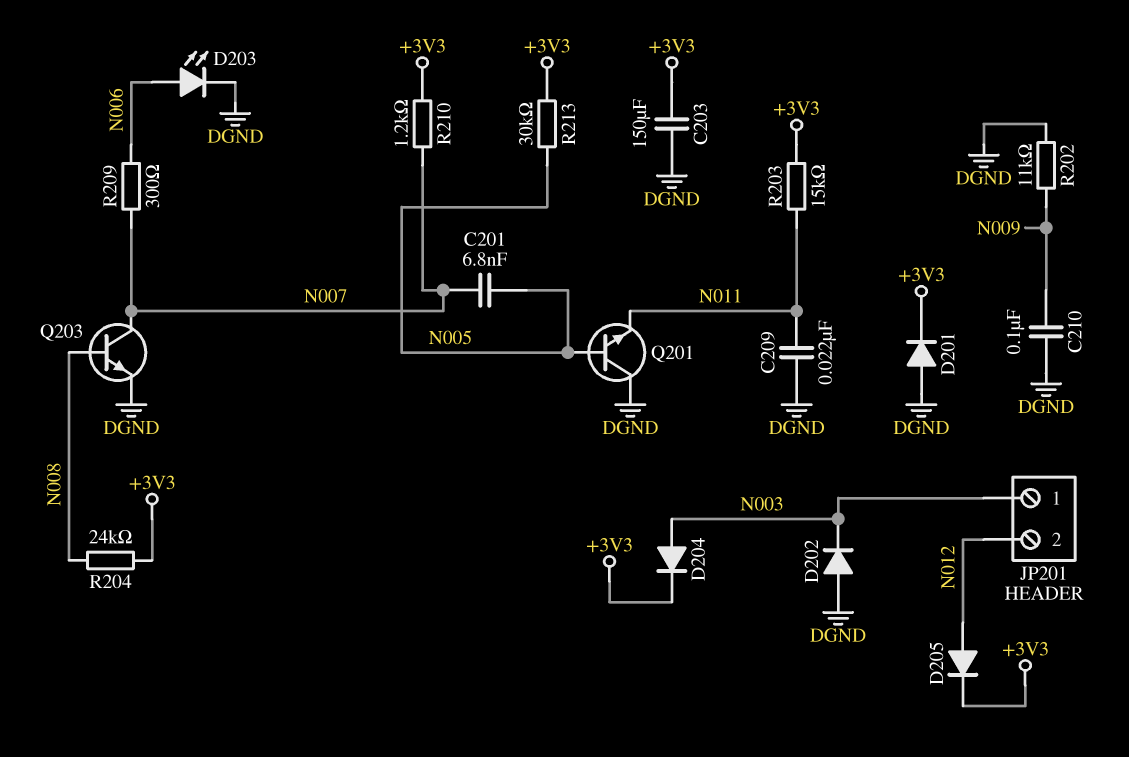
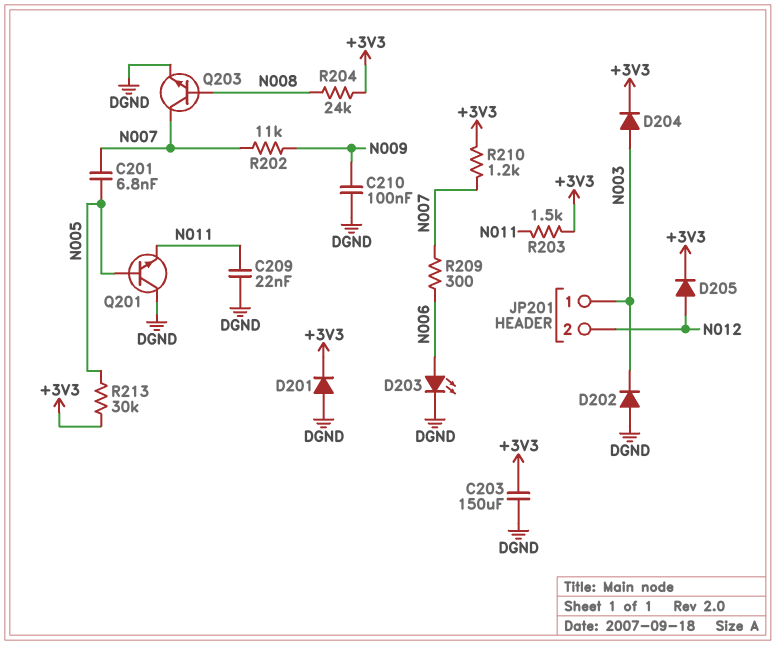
R202: 11k (DGND, N009) -> 11k (N007, N009)
R203: 15k (+3V3, N011) -> 1.5k (+3V3, N011)

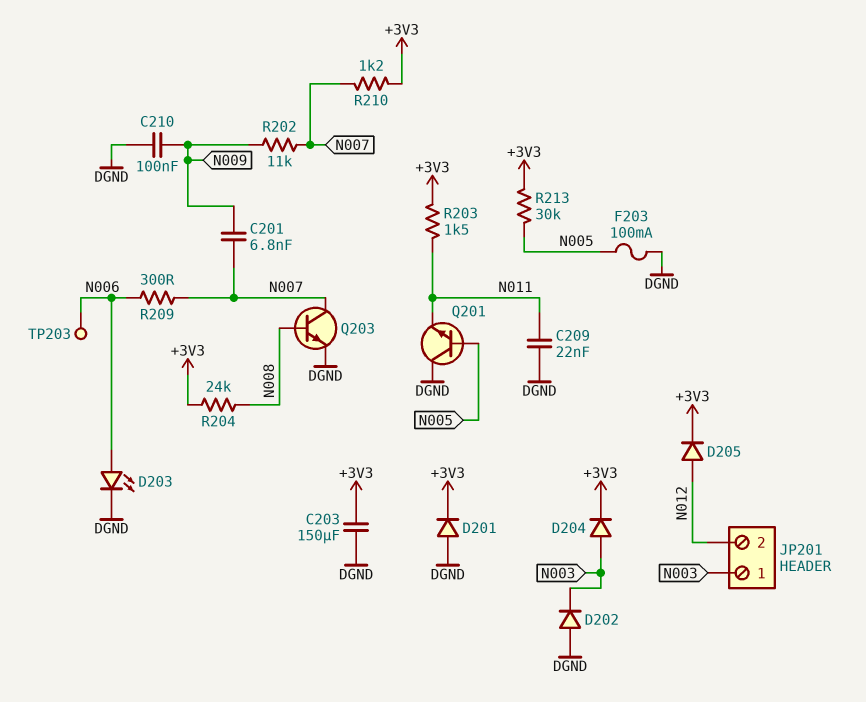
C201: 6.8nF (N005, N007) -> 6.8nF (N007, N009)
F203: none -> 100mA (DGND, N005)
TP203: none -> test point (N006)

